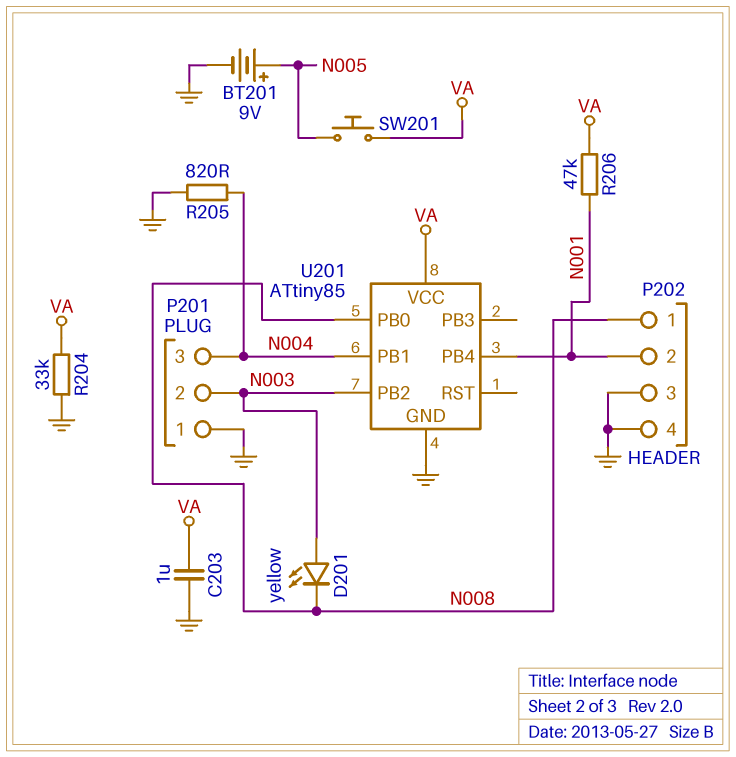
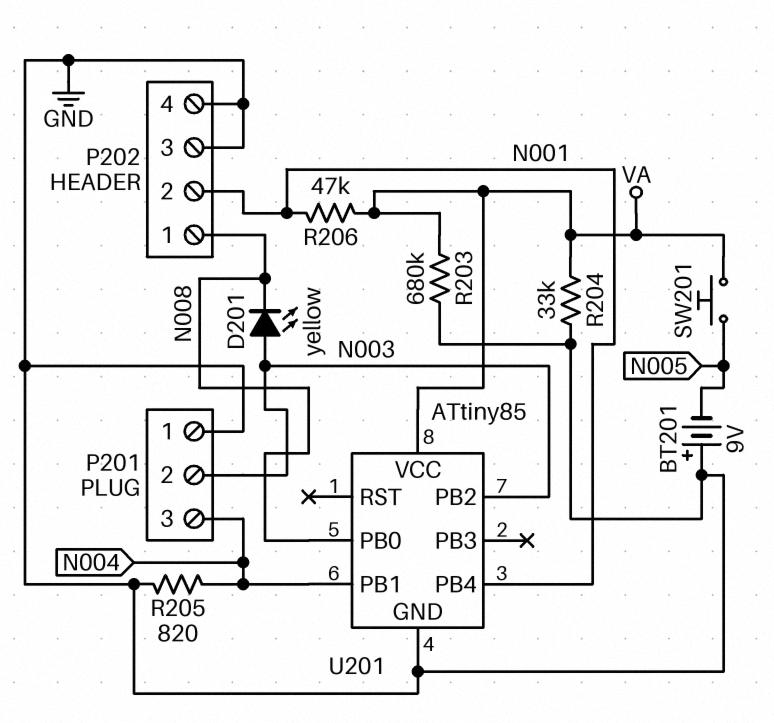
BT201: 9V (plus N005, minus GND) -> 9V (plus GND, minus N005)
C203: 1uF (GND, VA) -> none
R203: none -> 680k (GND, VA)

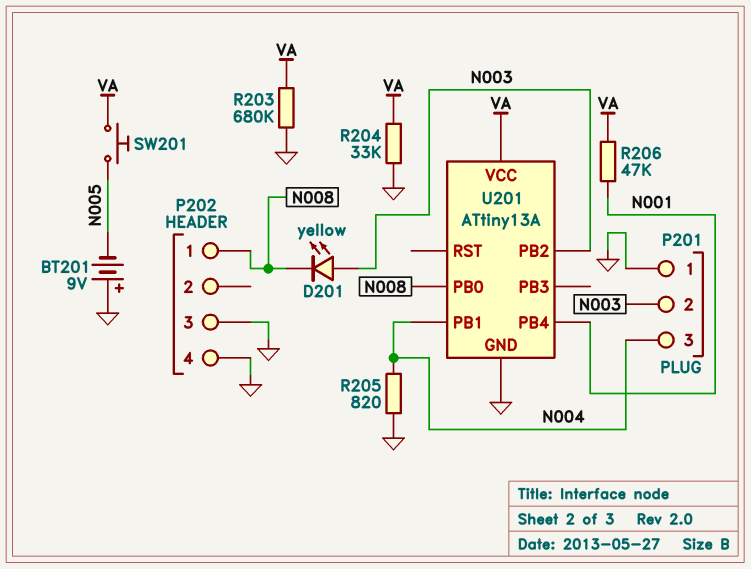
P202 pin 2: N001 -> none
U201: ATtiny85 -> ATtiny13A

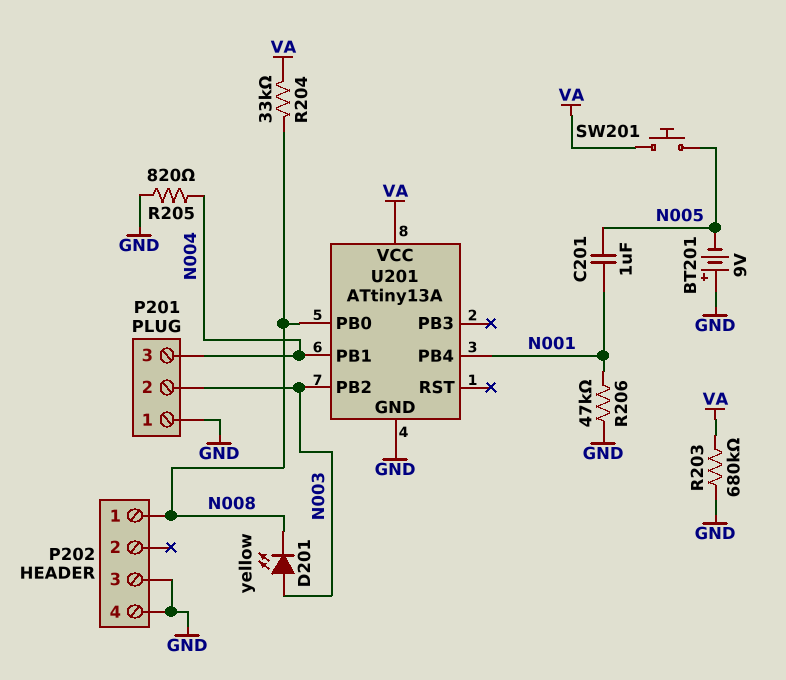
C201: none -> 1uF (N001, N005)
R204: 33k (GND, VA) -> 33k (N008, VA)
R206: 47k (N001, VA) -> 47k (GND, N001)

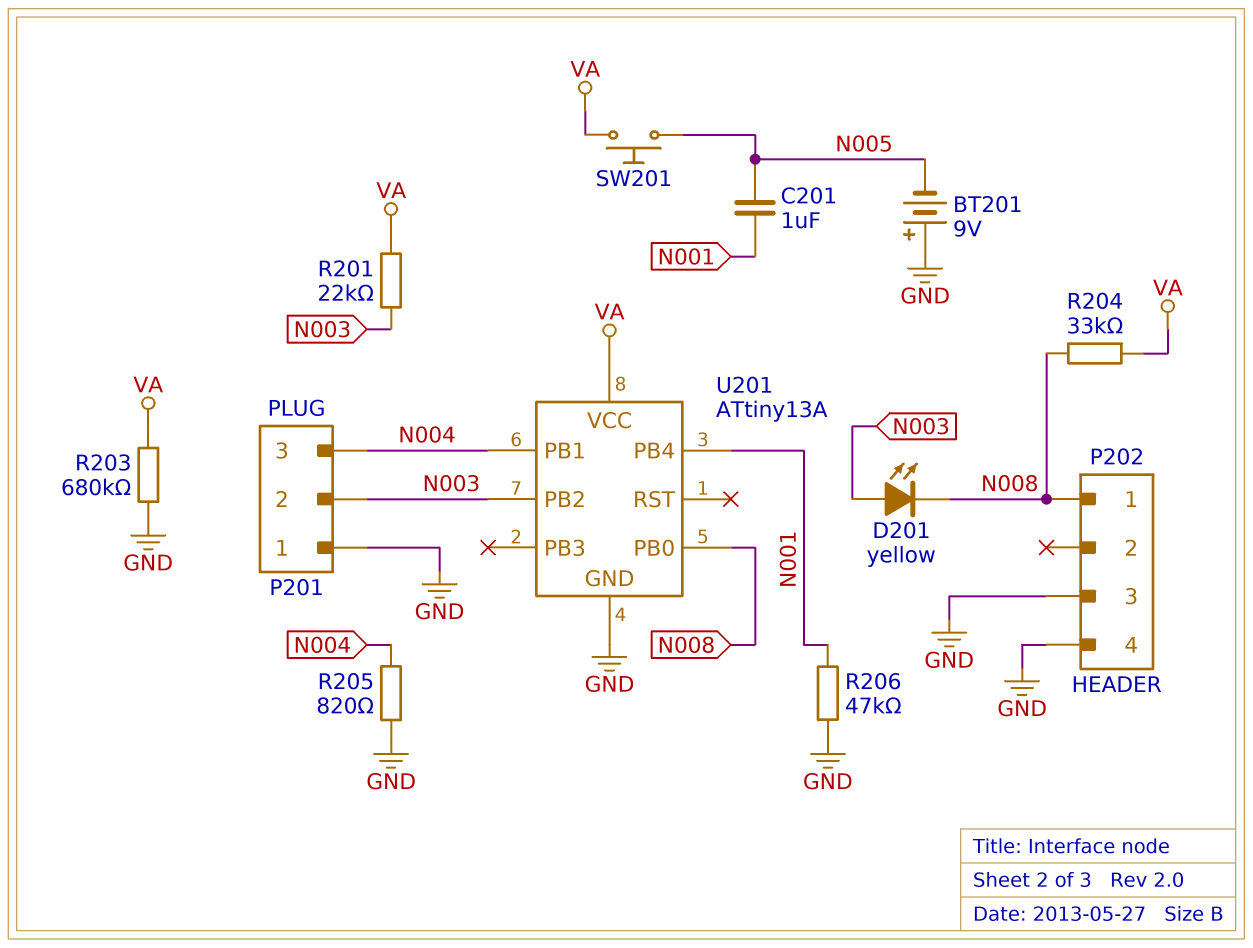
R201: none -> 22k (N003, VA)

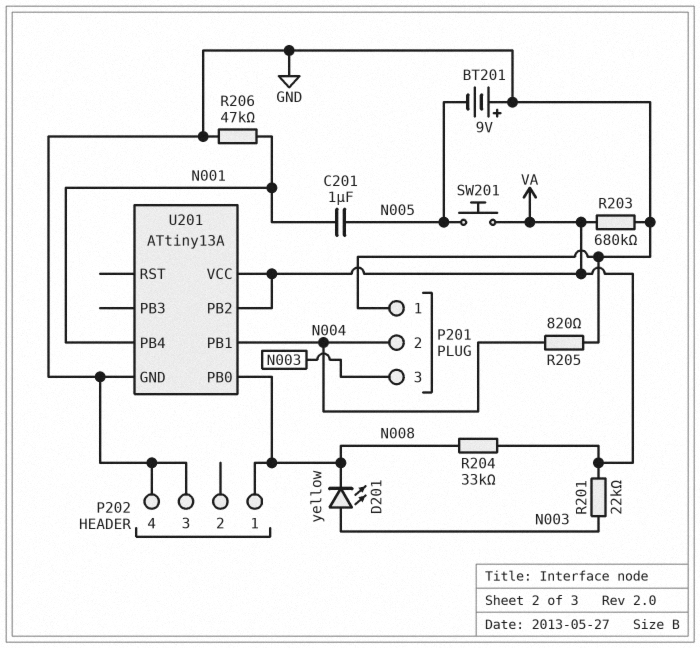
P201 pin 2: N003 -> N004
P201 pin 3: N004 -> N003
U201 pin PB2: N003 -> VA

